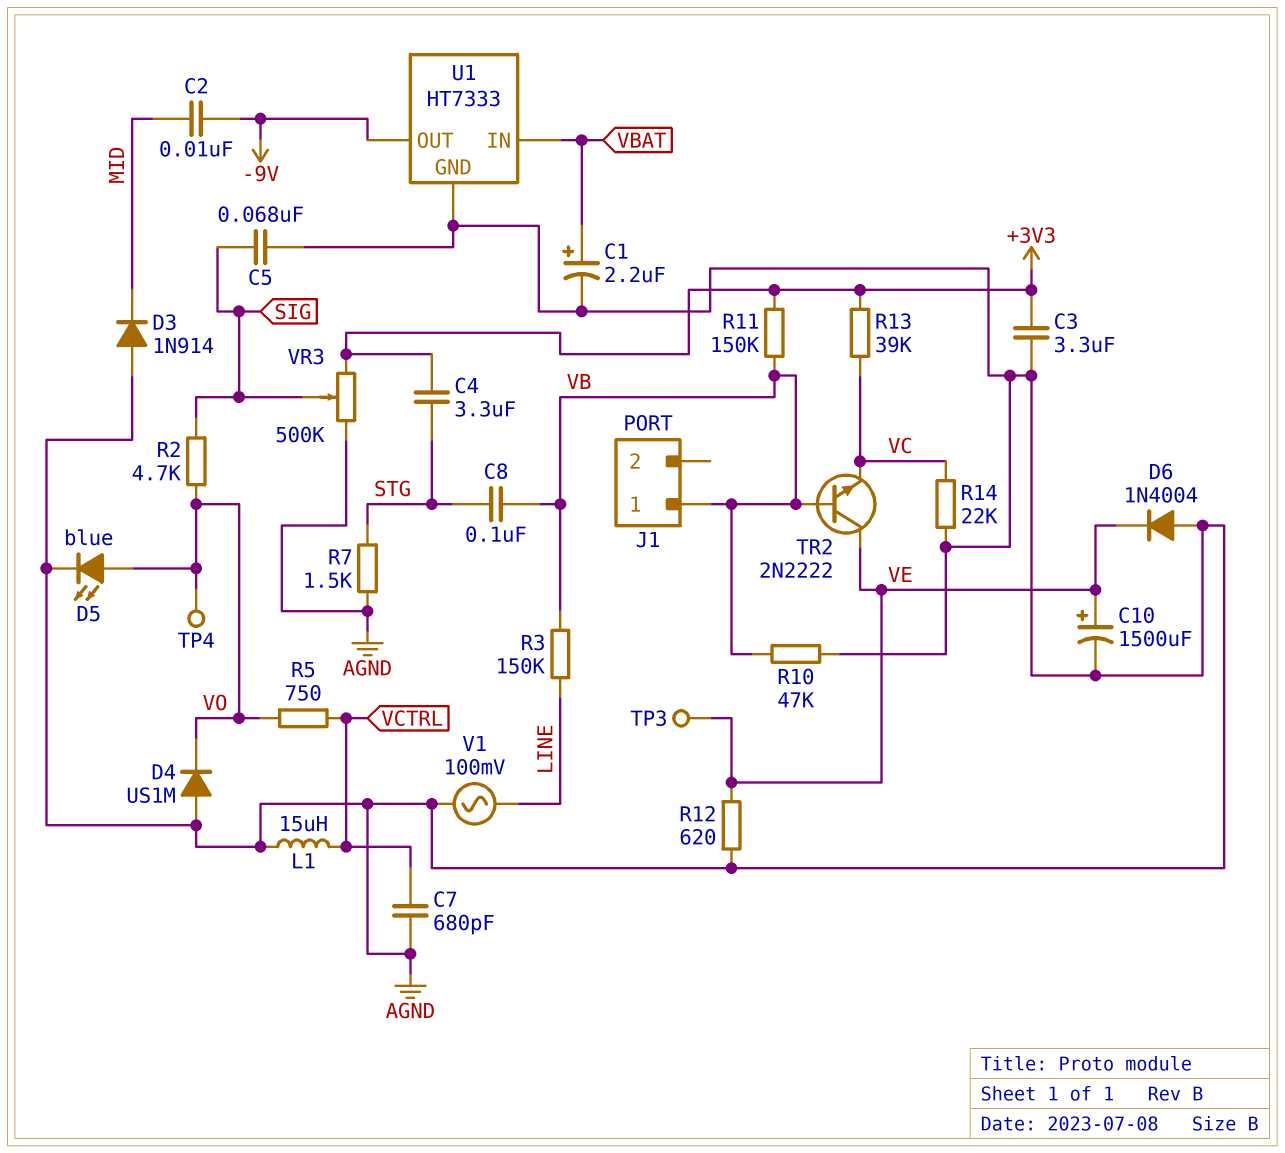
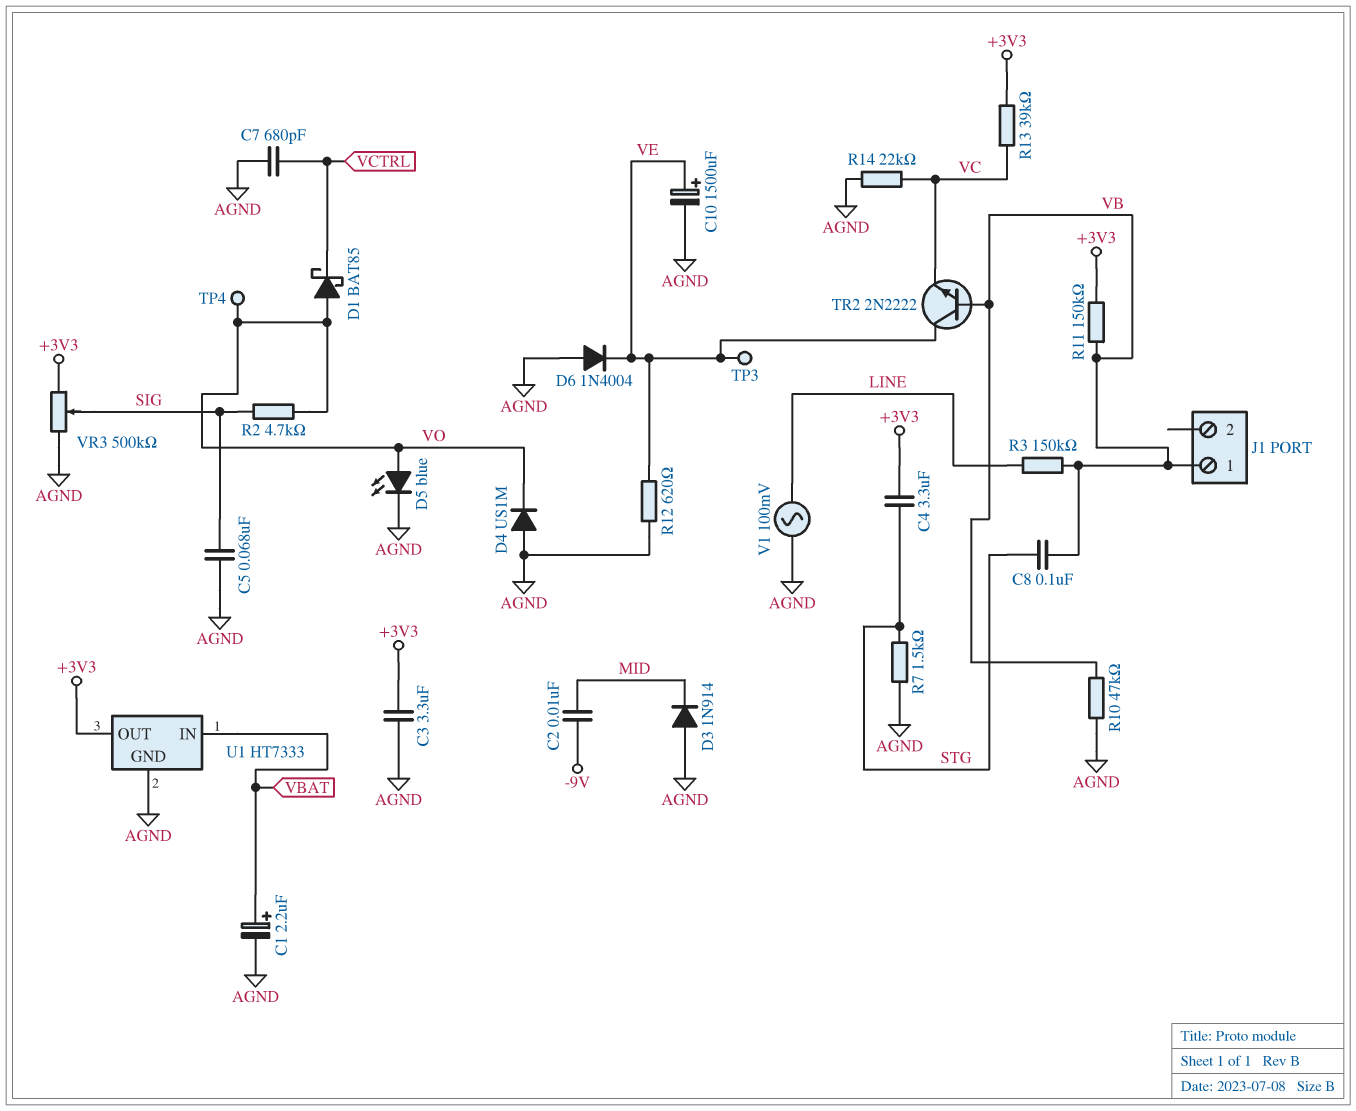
D1: none -> schottky BAT85 (A VO, K VCTRL)
L1: 15uH (AGND, VCTRL) -> none
R5: 750 (VCTRL, VO) -> none
U1 pin OUT: -9V -> +3V3

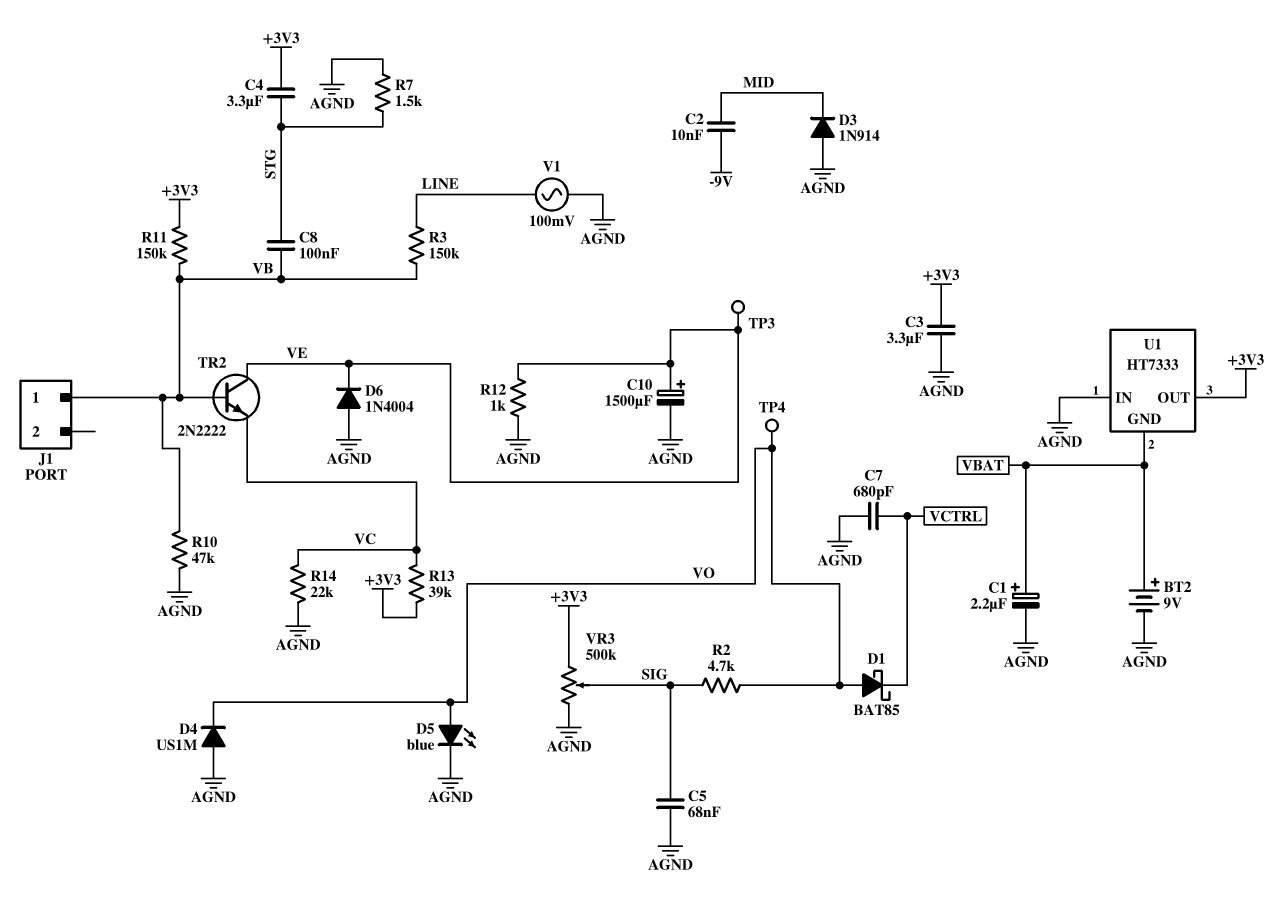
BT2: none -> 9V (plus VBAT, minus AGND)
R12: 620 (AGND, VE) -> 1k (AGND, VE)
U1 pin GND: AGND -> VBAT
U1 pin IN: VBAT -> AGND

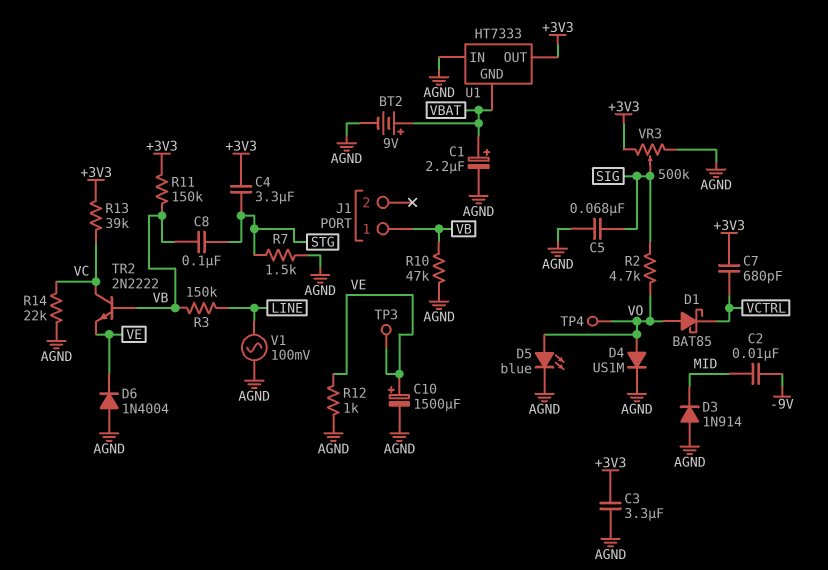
C7: 680pF (AGND, VCTRL) -> 680pF (+3V3, VCTRL)
D4: diode US1M (A AGND, K VO) -> diode US1M (A VO, K AGND)
TR2: NPN 2N2222 (B VB, C VE, E VC) -> NPN 2N2222 (B VB, C VC, E VE)

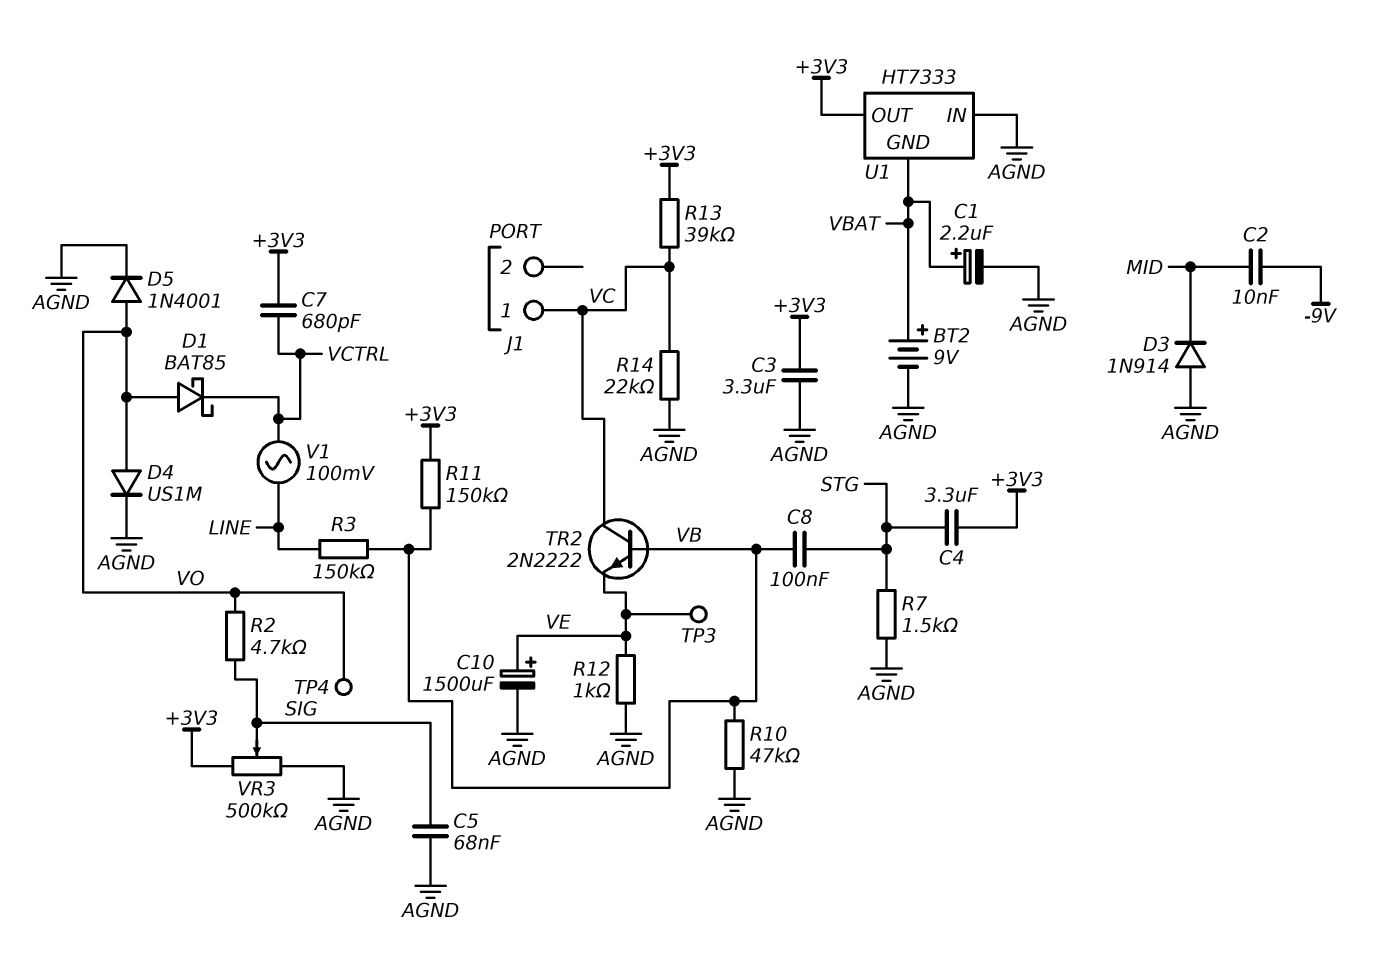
D5: LED blue (A VO, K AGND) -> diode 1N4001 (A VO, K AGND)
D6: diode 1N4004 (A AGND, K VE) -> none
J1 pin 1: VB -> VC
V1: AC 100mV (AGND, LINE) -> AC 100mV (LINE, VCTRL)

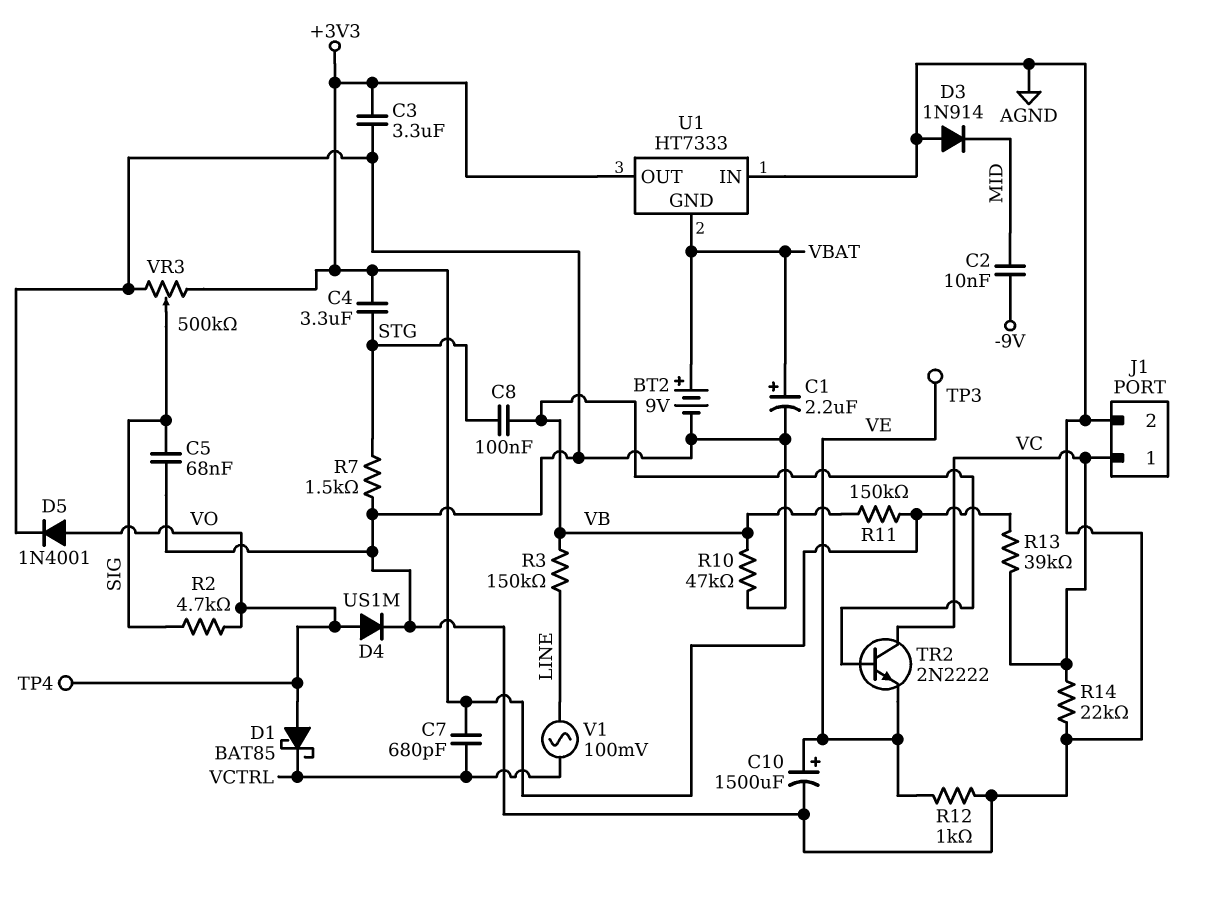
J1 pin 2: none -> AGND

